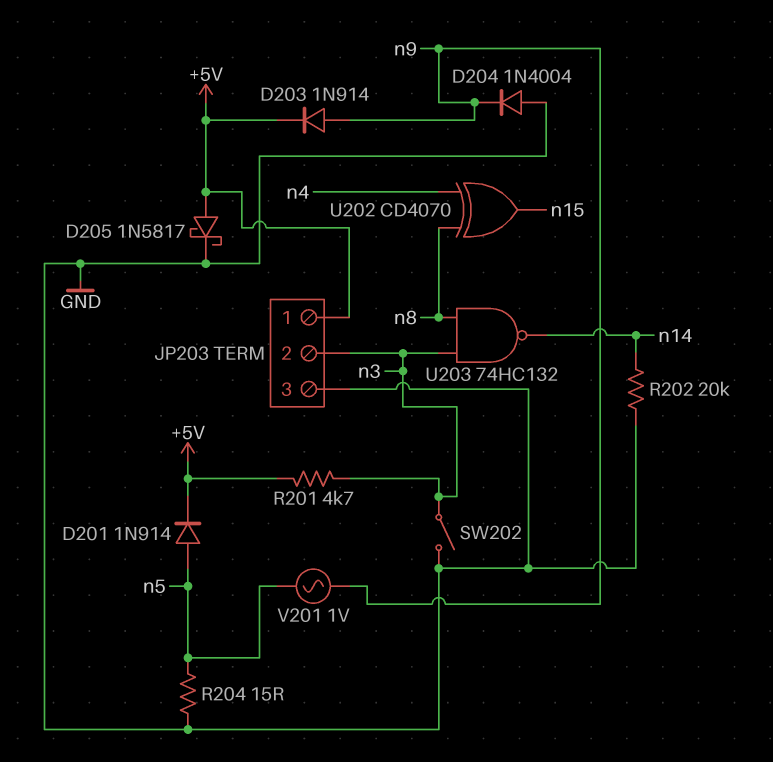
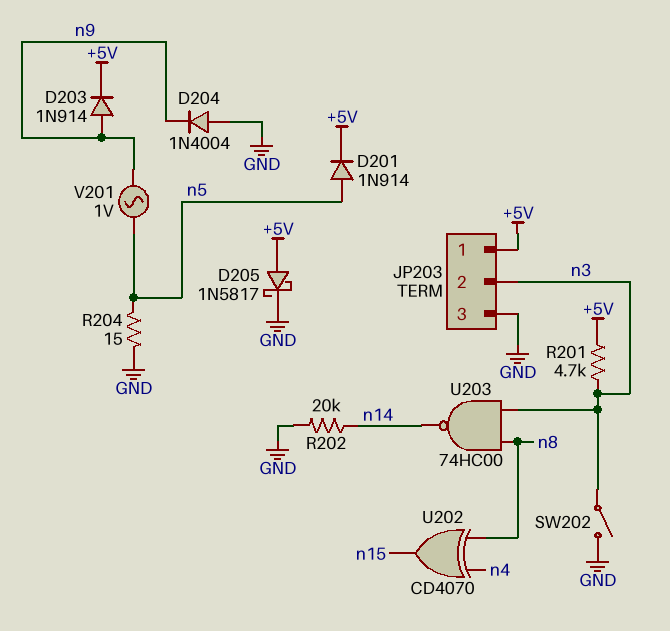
U203: NAND 74HC132 (in n3, in n8, out n14) -> NAND 74HC00 (in n3, in n8, out n14)

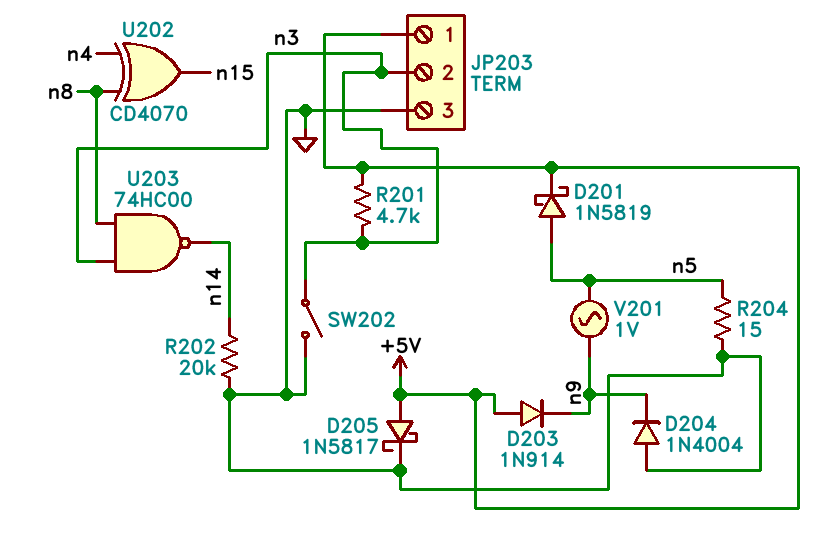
D201: diode 1N914 (A n5, K +5V) -> schottky 1N5819 (A n5, K +5V)
D203: diode 1N914 (A n9, K +5V) -> diode 1N914 (A +5V, K n9)

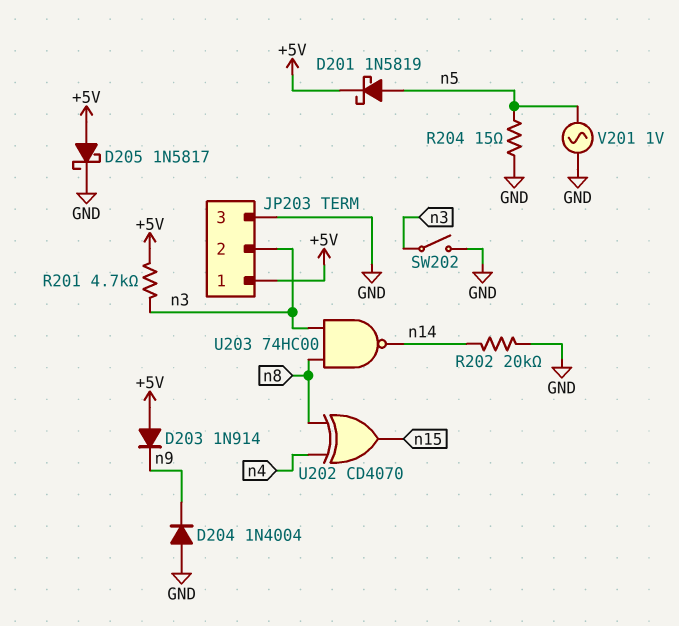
V201: AC 1V (n5, n9) -> AC 1V (GND, n5)

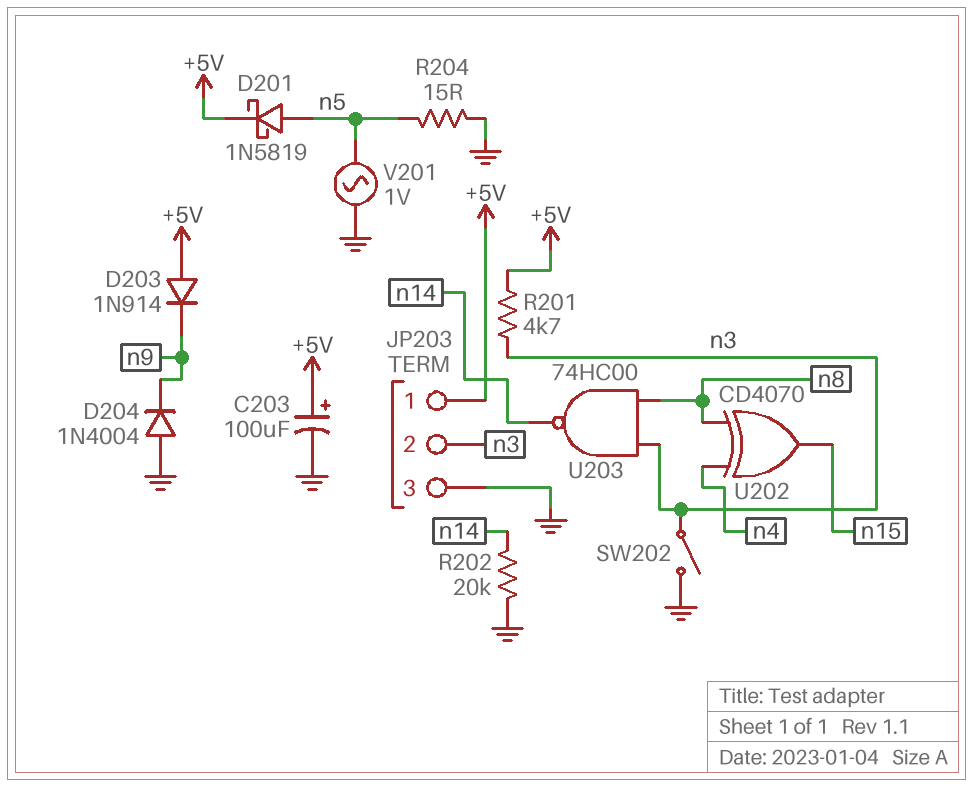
C203: none -> 100uF (plus +5V, minus GND)
D205: schottky 1N5817 (A +5V, K GND) -> none

